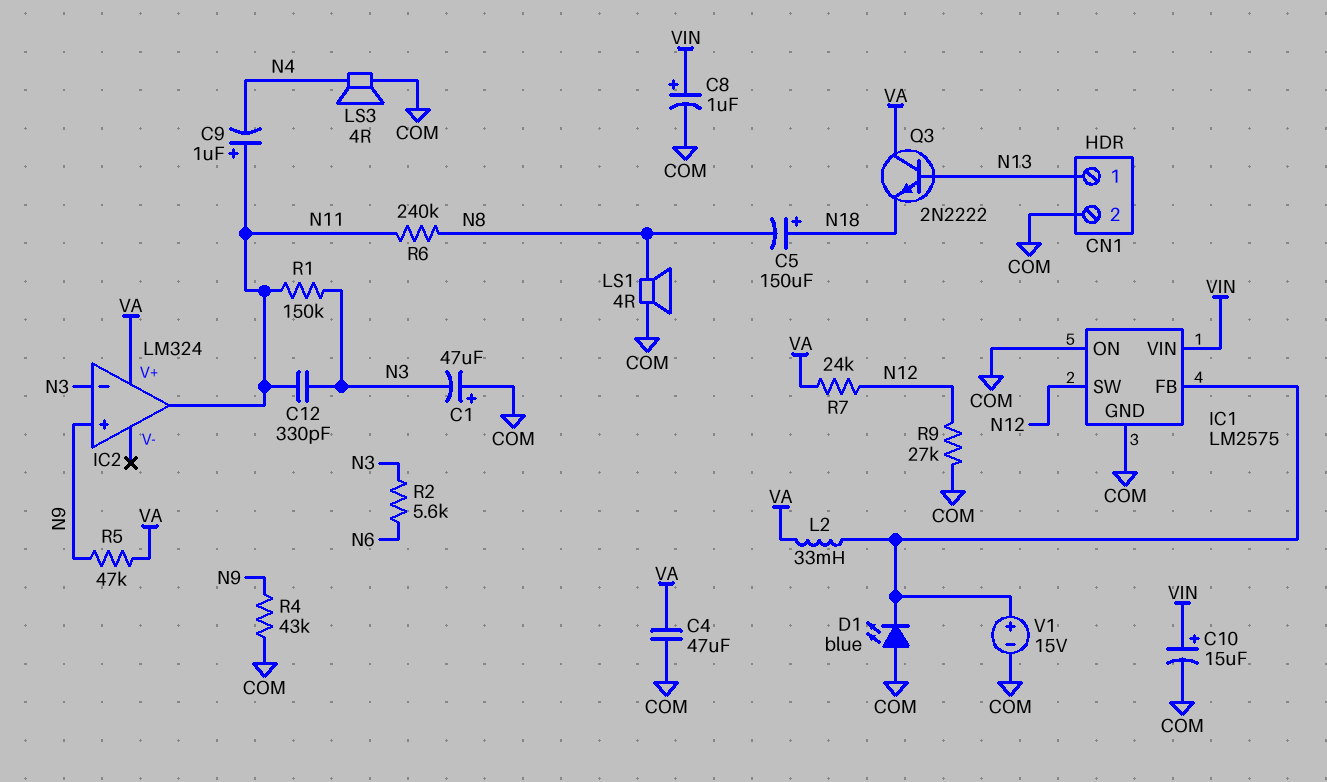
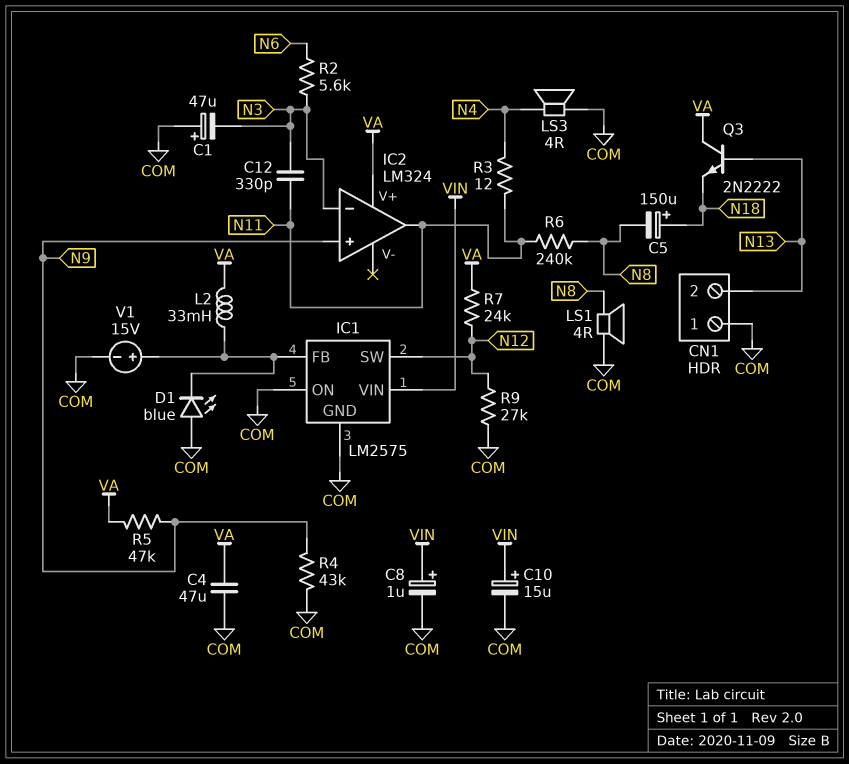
C9: 1uF (plus N11, minus N4) -> none
CN1 pin 1: N13 -> COM
CN1 pin 2: COM -> N13
R1: 150k (N3, N11) -> none
R3: none -> 12 (N4, N11)

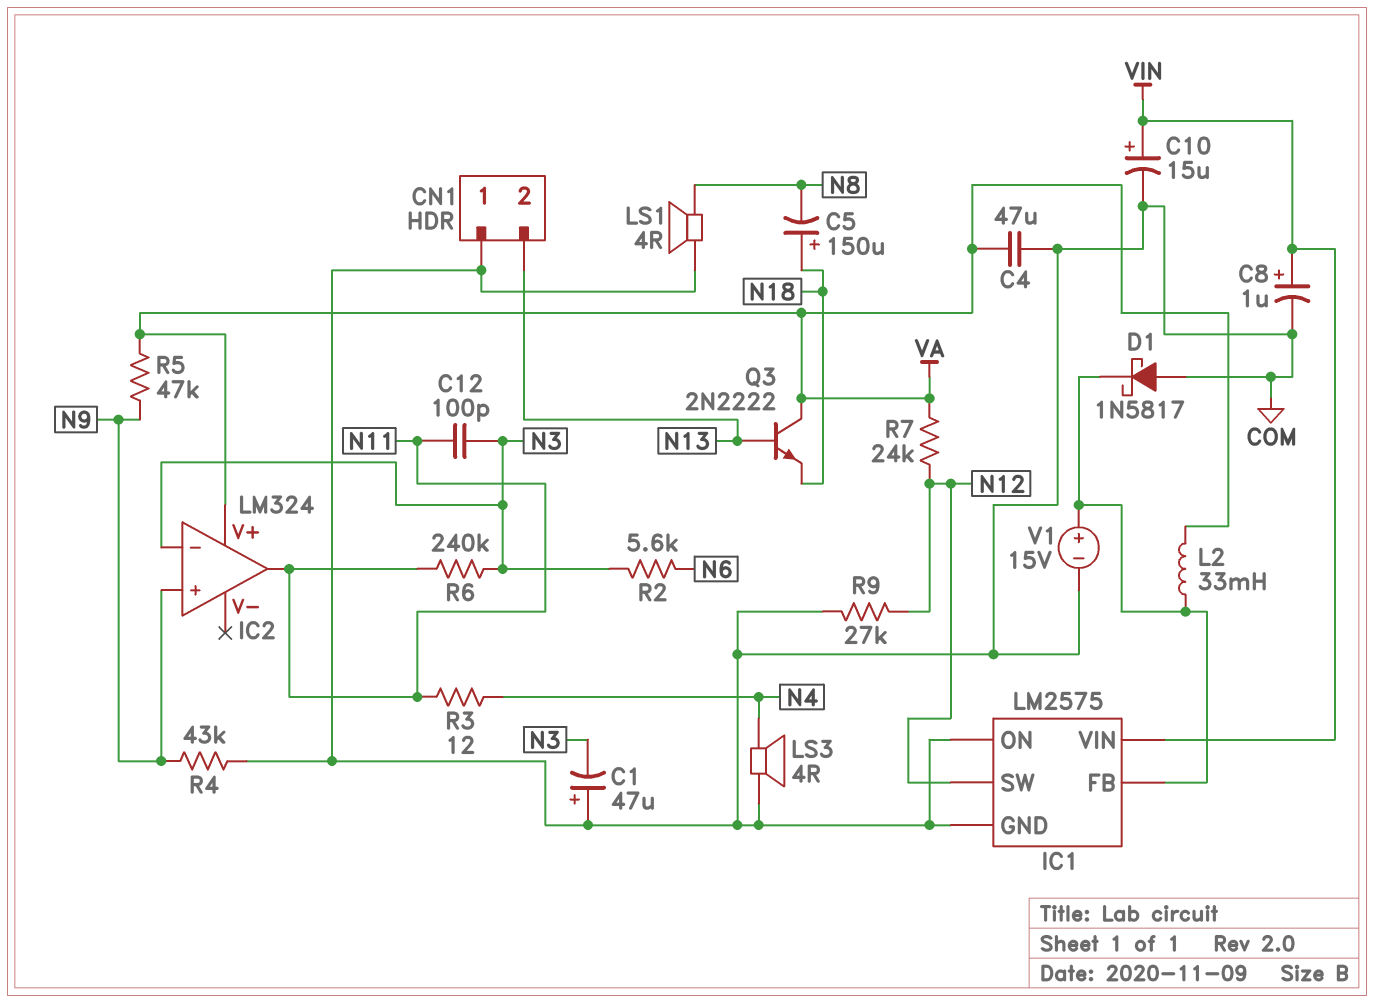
C12: 330pF (N3, N11) -> 100pF (N3, N11)
D1: LED blue (A COM, K IC1/FB) -> schottky 1N5817 (A COM, K IC1/FB)
R6: 240k (N8, N11) -> 240k (N3, N11)

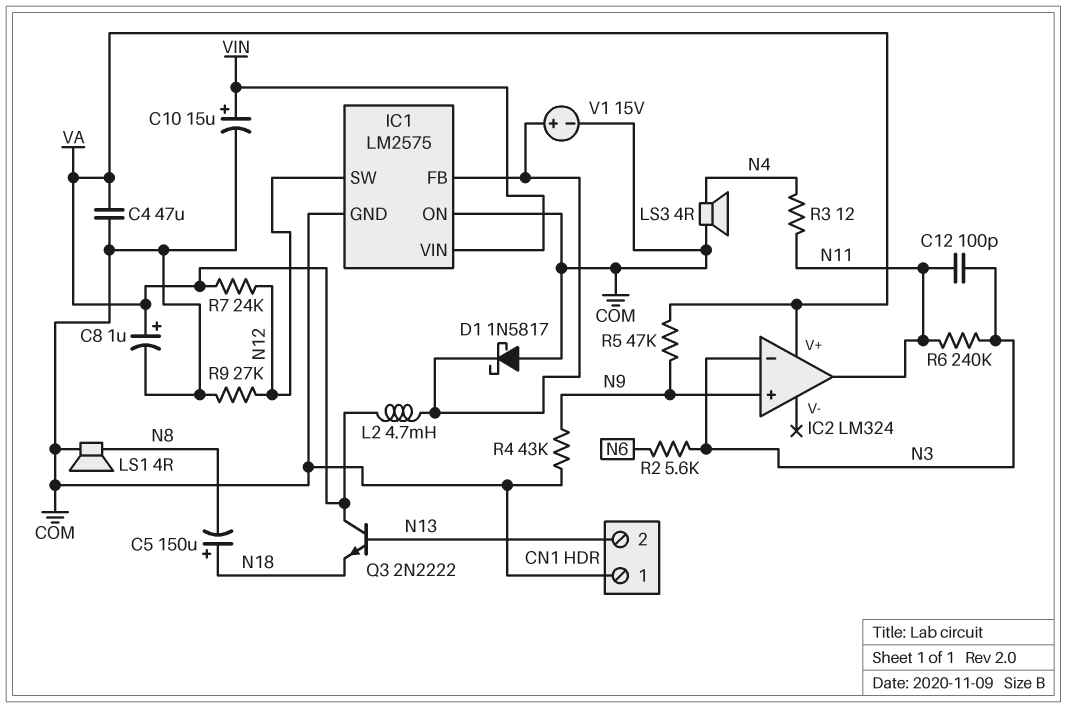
C1: 47uF (plus COM, minus N3) -> none
C8: 1uF (plus VIN, minus COM) -> 1uF (plus VA, minus COM)
L2: 33mH (IC1/FB, VA) -> 4.7mH (IC1/FB, VA)

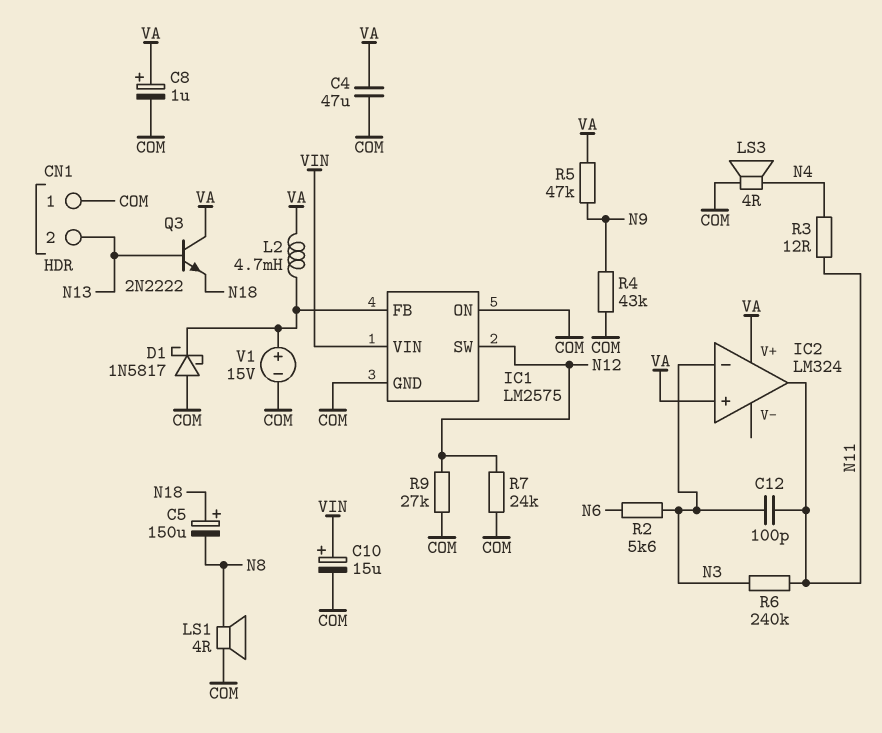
IC2 pin in+: N9 -> VA
R7: 24k (N12, VA) -> 24k (COM, N12)

